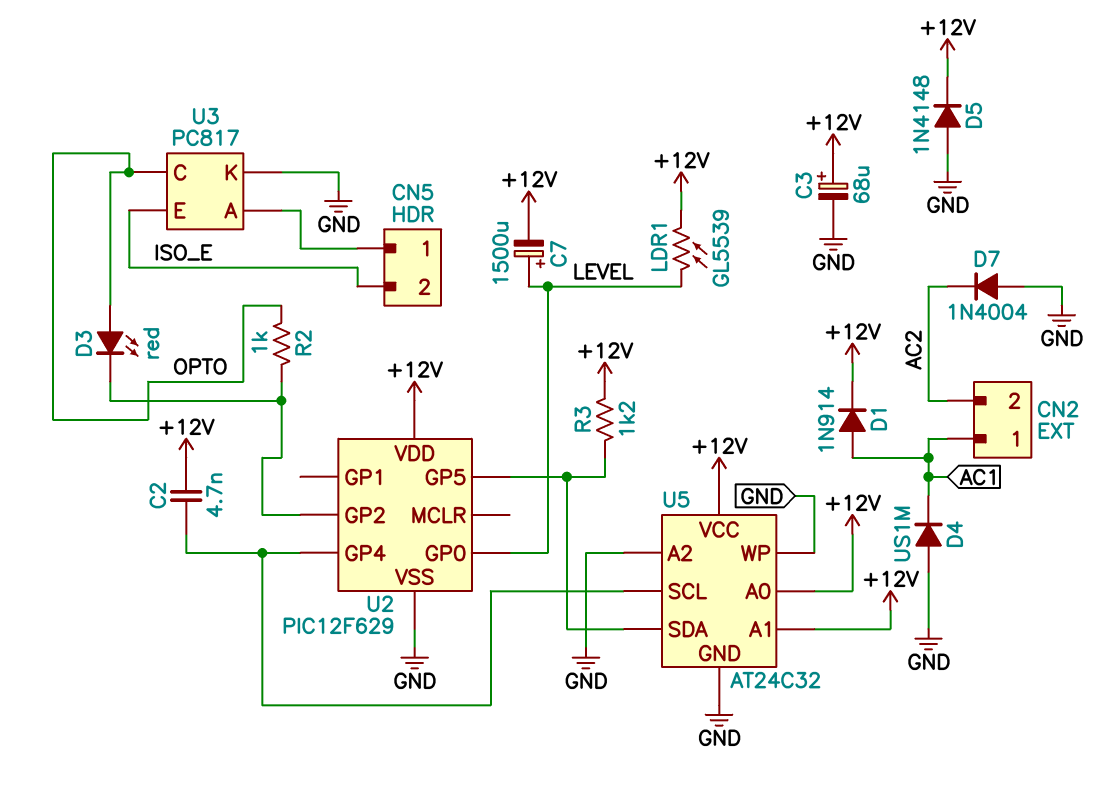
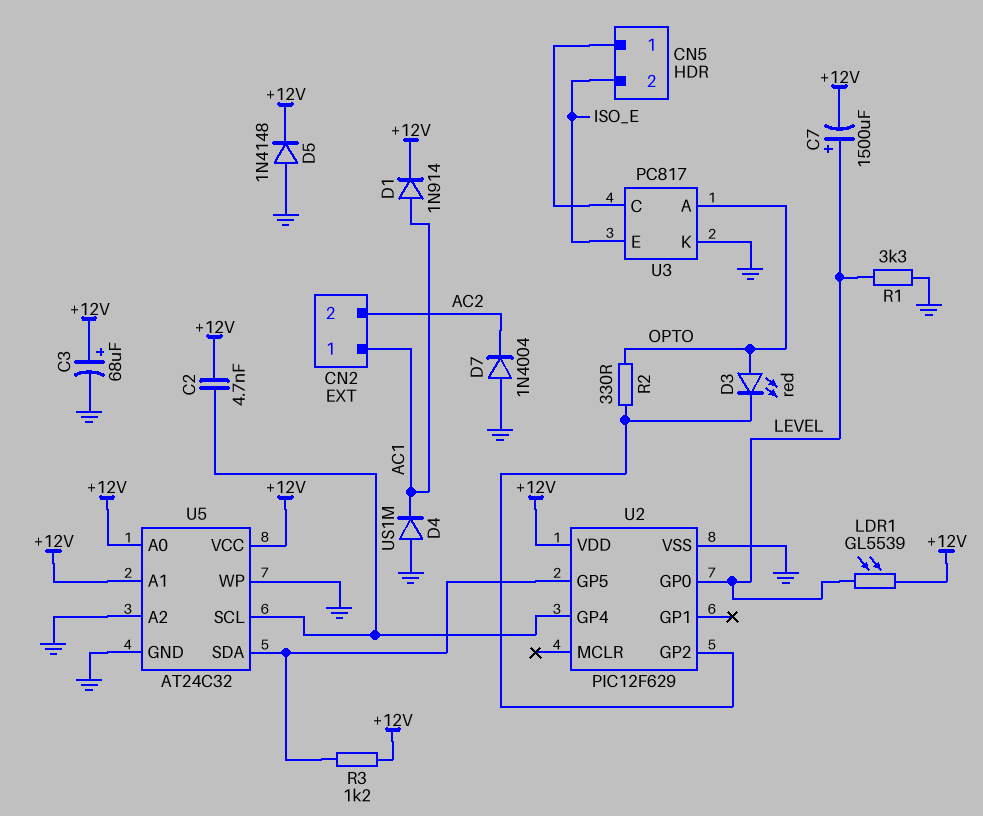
R1: none -> 3.3k (GND, LEVEL)
R2: 1k (OPTO, U2/GP2) -> 330 (OPTO, U2/GP2)
U3 pin A: CN5/1 -> OPTO
U3 pin C: OPTO -> CN5/1

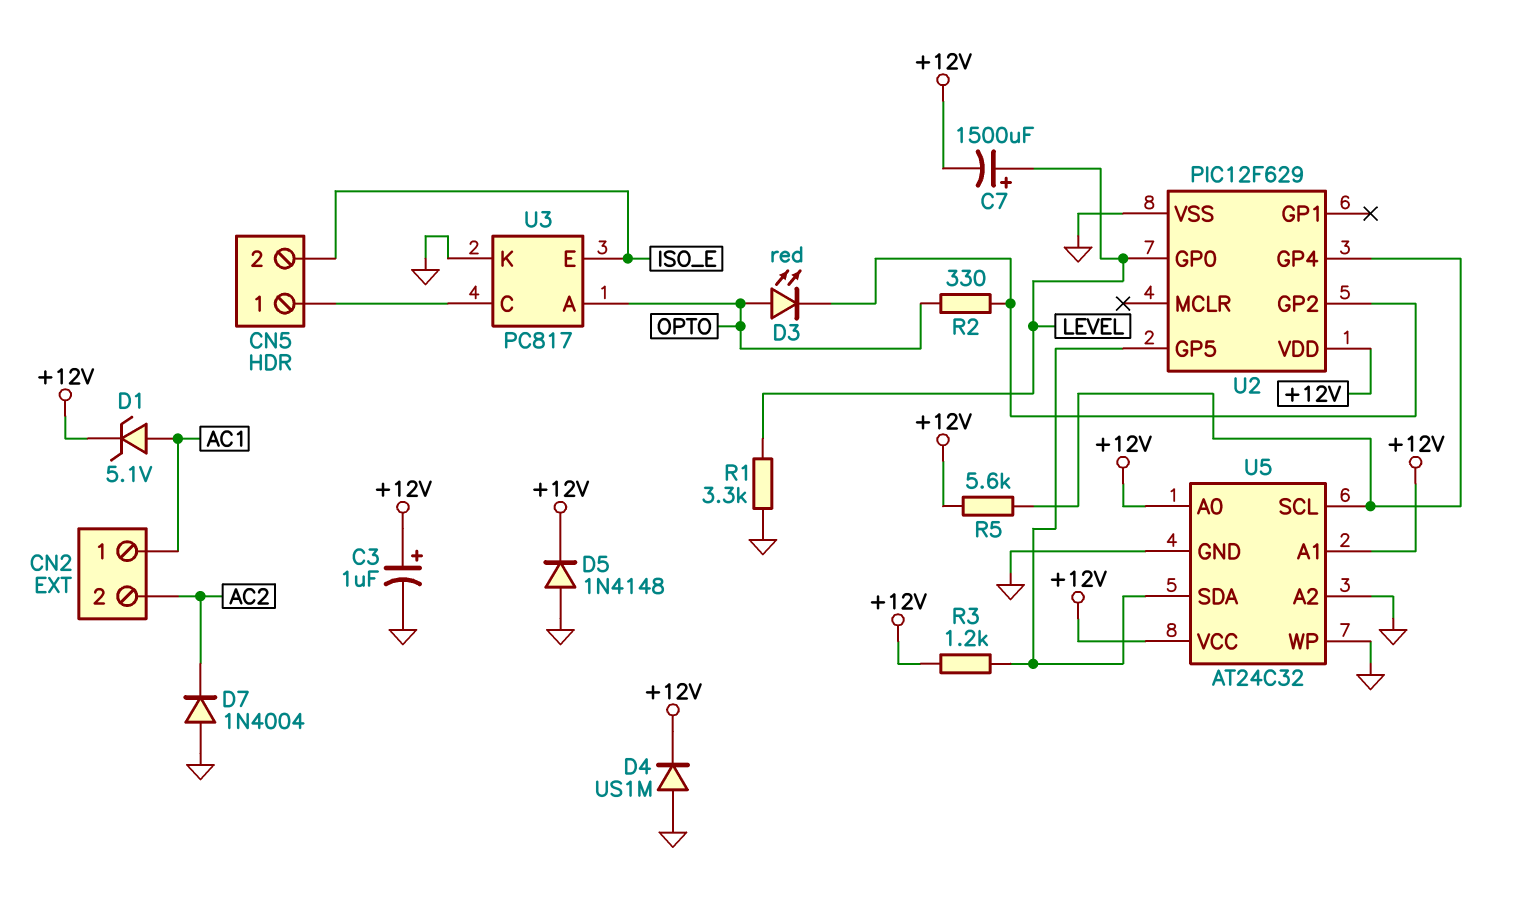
C2: 4.7nF (+12V, U2/GP4) -> none
C3: 68uF (plus +12V, minus GND) -> 1uF (plus +12V, minus GND)
D1: diode 1N914 (A AC1, K +12V) -> zener 5.1V (A AC1, K +12V)
D4: diode US1M (A GND, K AC1) -> diode US1M (A GND, K +12V)
LDR1: GL5539 (+12V, LEVEL) -> none
R5: none -> 5.6k (+12V, U2/GP4)

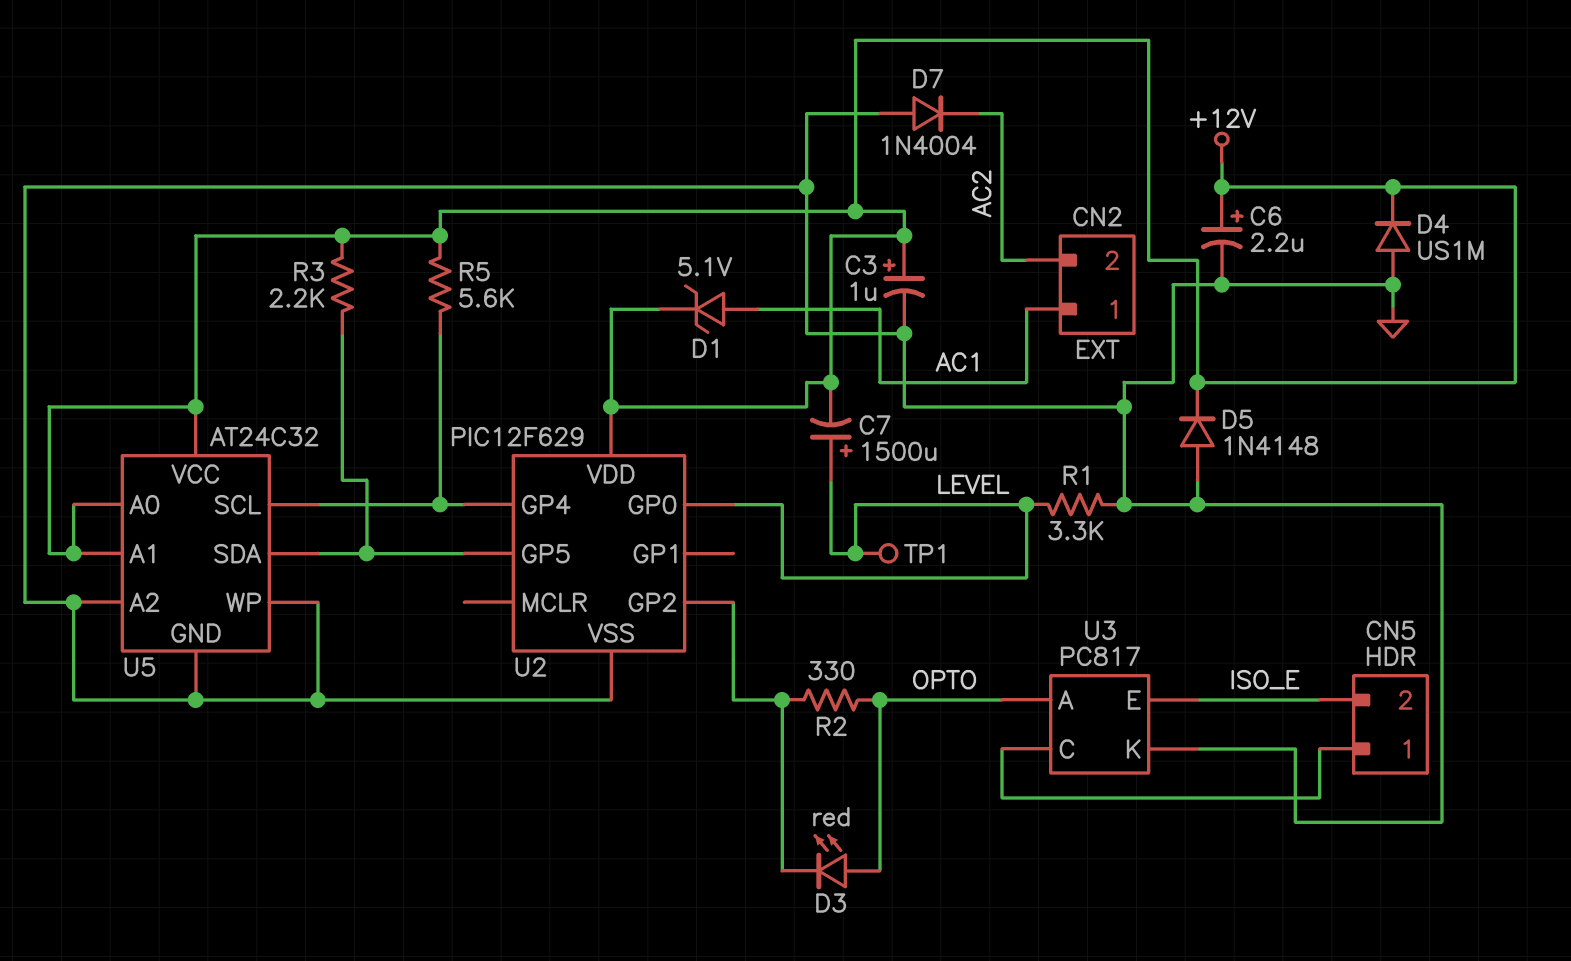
C6: none -> 2.2uF (plus +12V, minus GND)
R3: 1.2k (+12V, U2/GP5) -> 2.2k (+12V, U2/GP5)
TP1: none -> test point (LEVEL)

